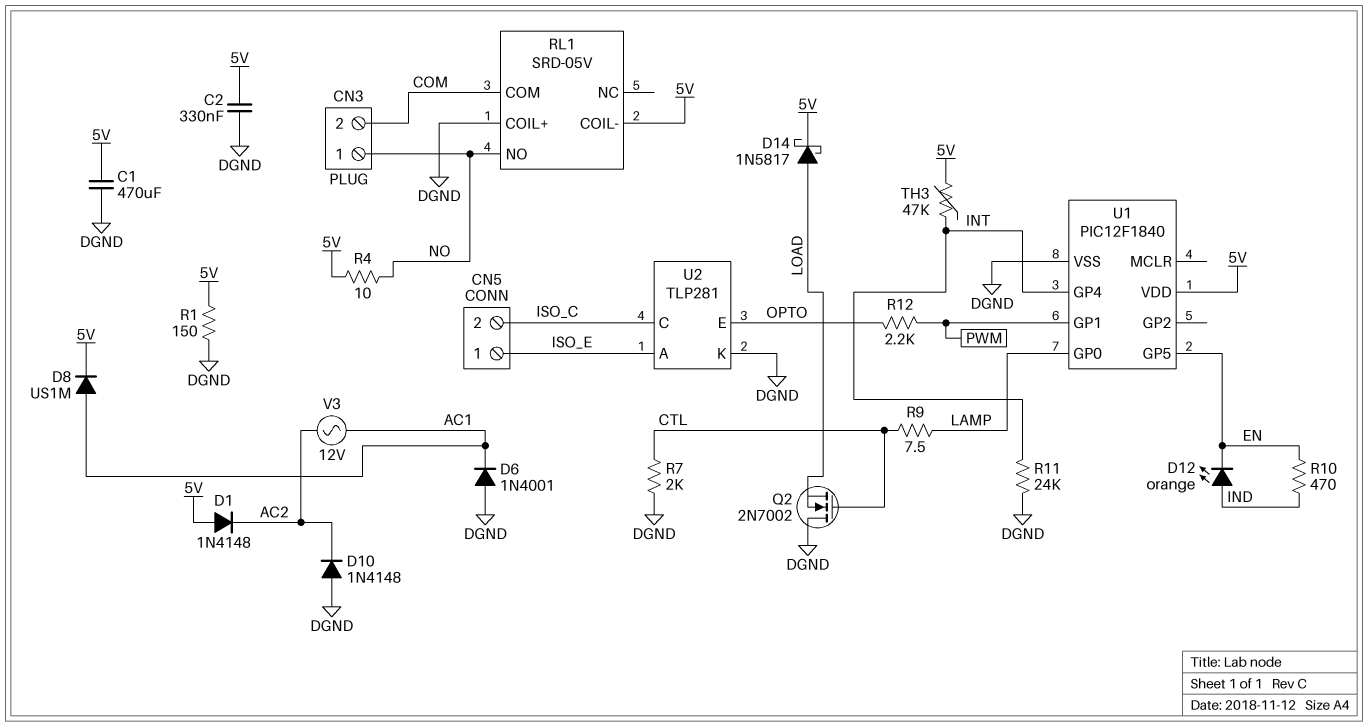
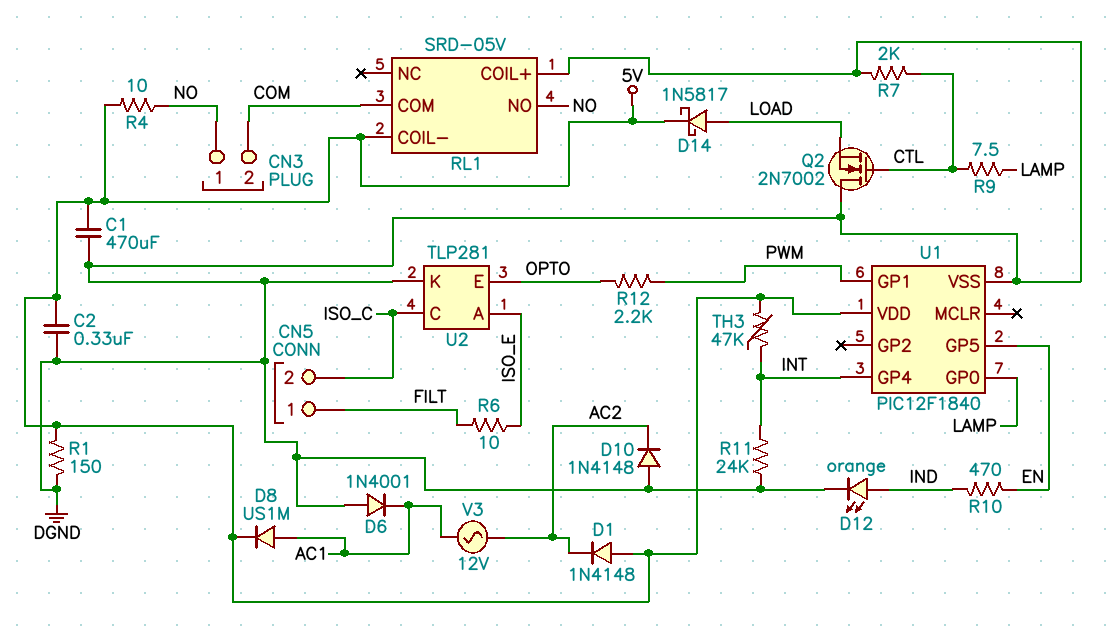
CN5 pin 1: ISO_E -> FILT
D12: LED orange (A IND, K EN) -> LED orange (A IND, K DGND)
R6: none -> 10 (FILT, ISO_E)

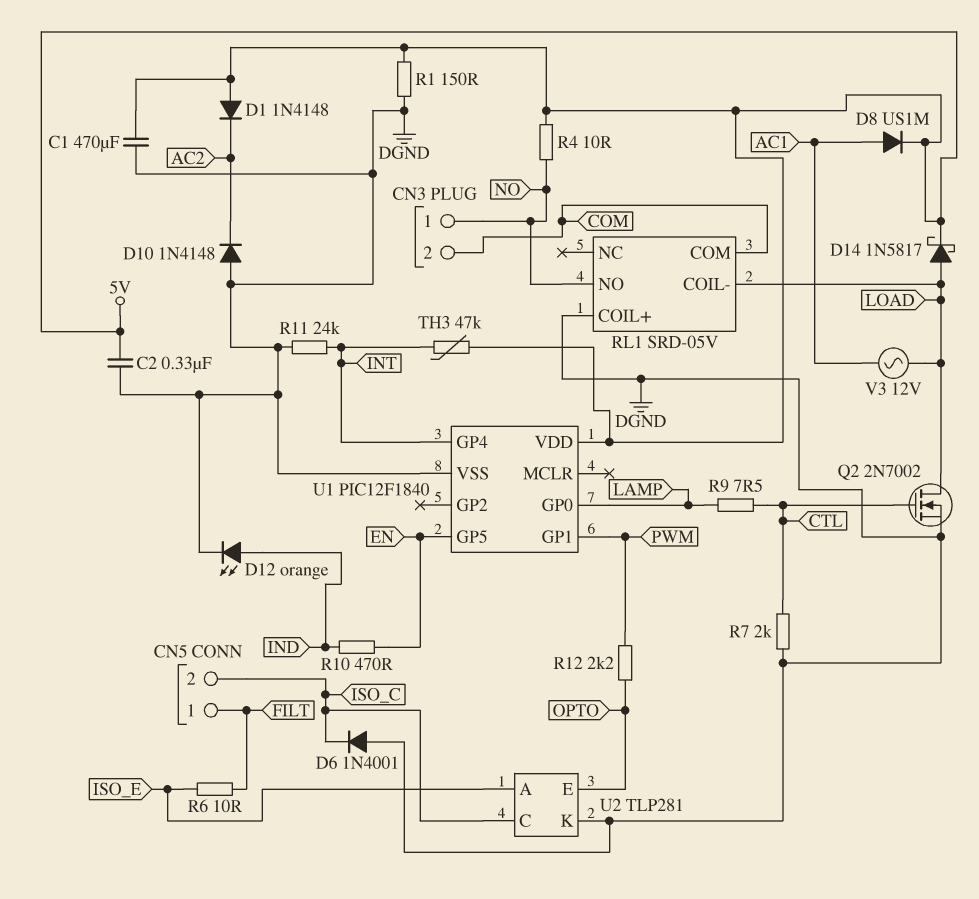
D6: diode 1N4001 (A DGND, K AC1) -> diode 1N4001 (A DGND, K ISO_C)
Q2: NMOS 2N7002 (G CTL, D DGND, S LOAD) -> NMOS 2N7002 (G CTL, D LOAD, S DGND)
RL1 pin COIL-: 5V -> LOAD
V3: AC 12V (AC1, AC2) -> AC 12V (AC1, LOAD)

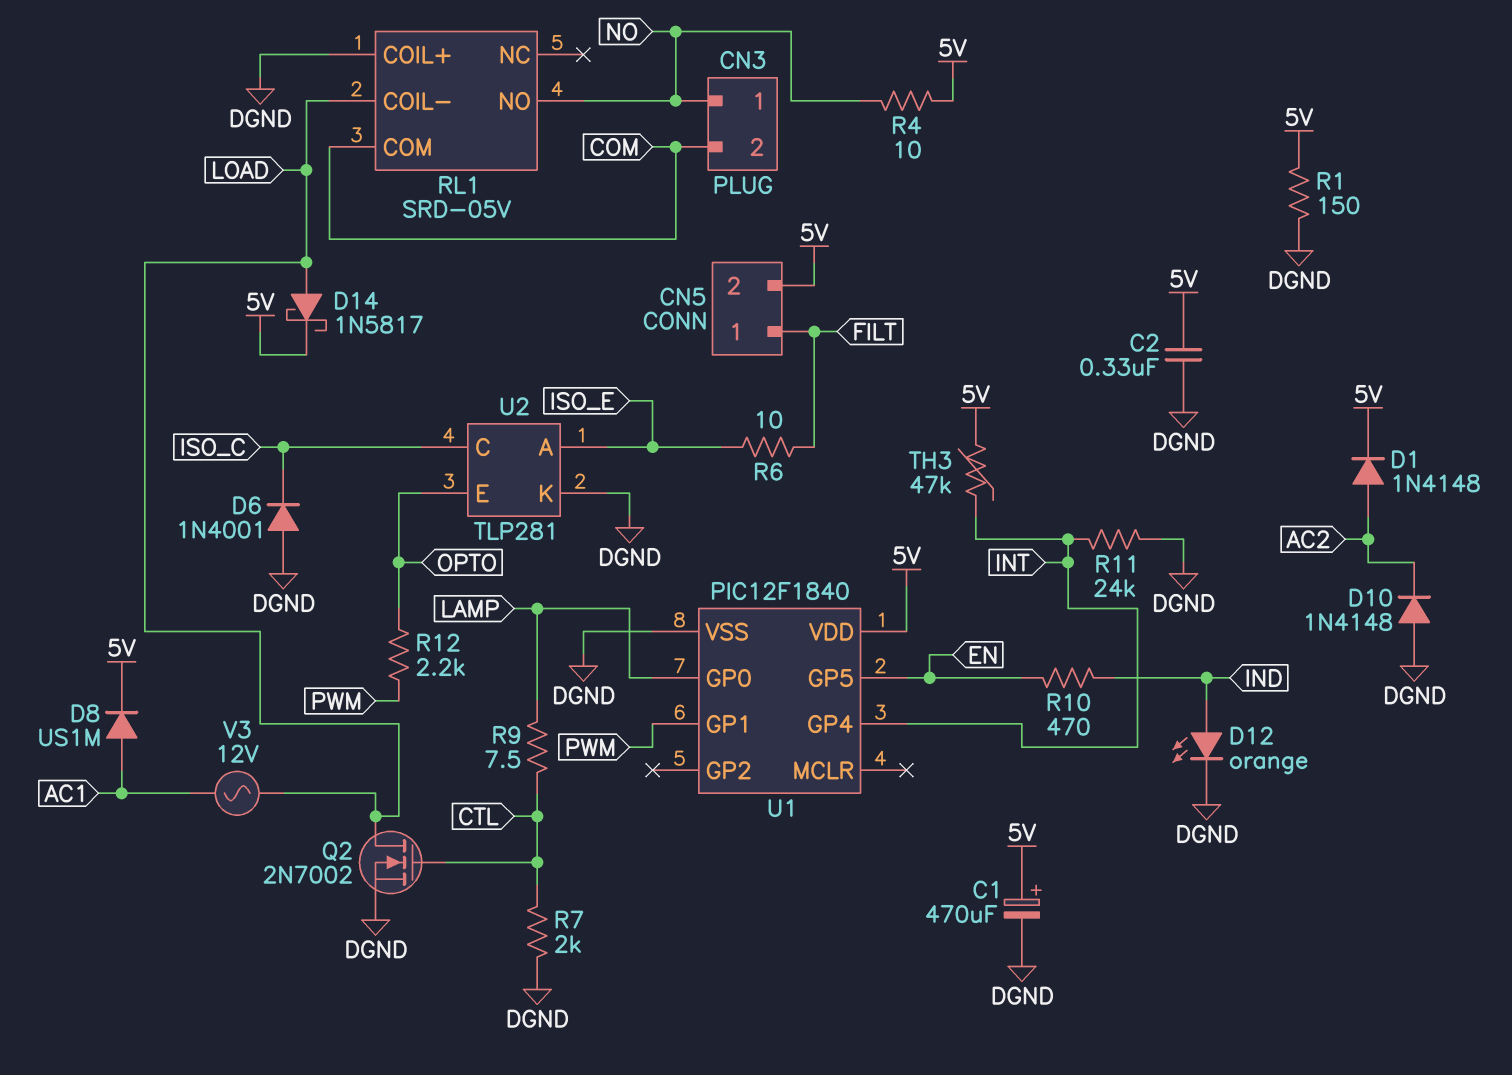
C1: 470uF (5V, DGND) -> 470uF (plus 5V, minus DGND)
CN5 pin 2: ISO_C -> 5V
D1: diode 1N4148 (A 5V, K AC2) -> diode 1N4148 (A AC2, K 5V)

